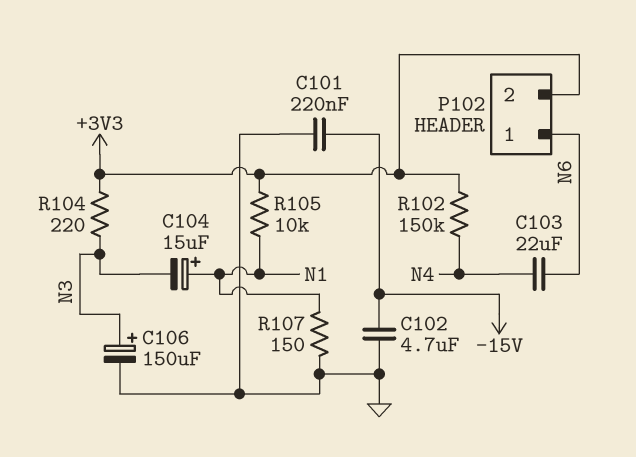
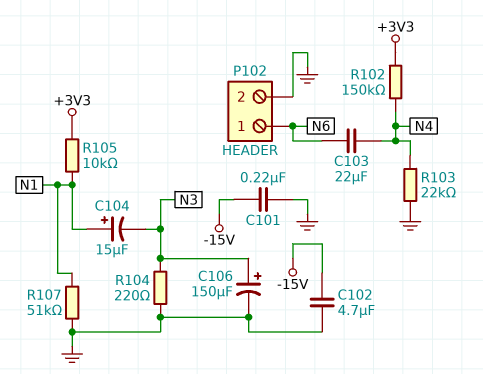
P102 pin 2: +3V3 -> GND
R103: none -> 22k (GND, N4)
R104: 220 (+3V3, N3) -> 220 (GND, N3)
R107: 150 (GND, N1) -> 51k (GND, N1)

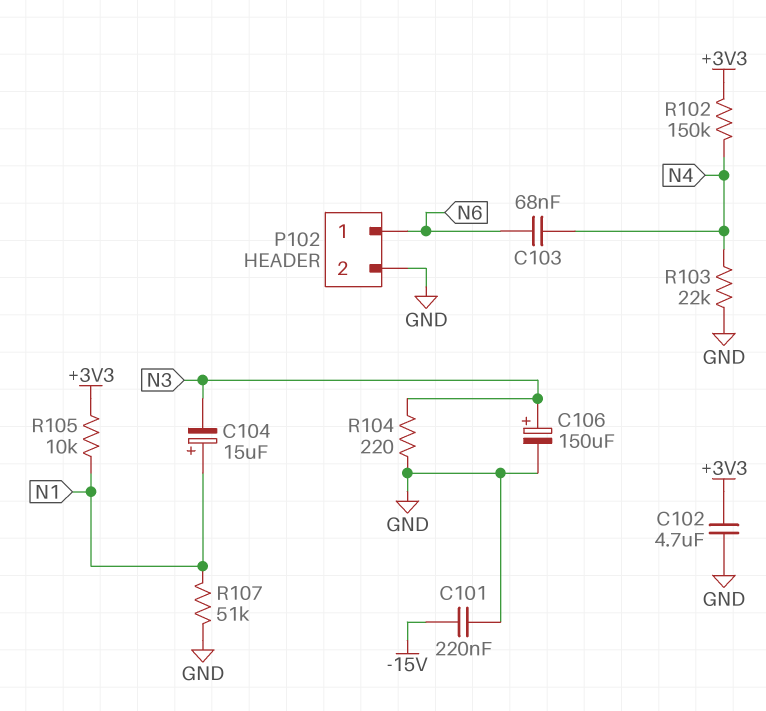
C102: 4.7uF (-15V, GND) -> 4.7uF (+3V3, GND)
C103: 22uF (N4, N6) -> 68nF (N4, N6)

